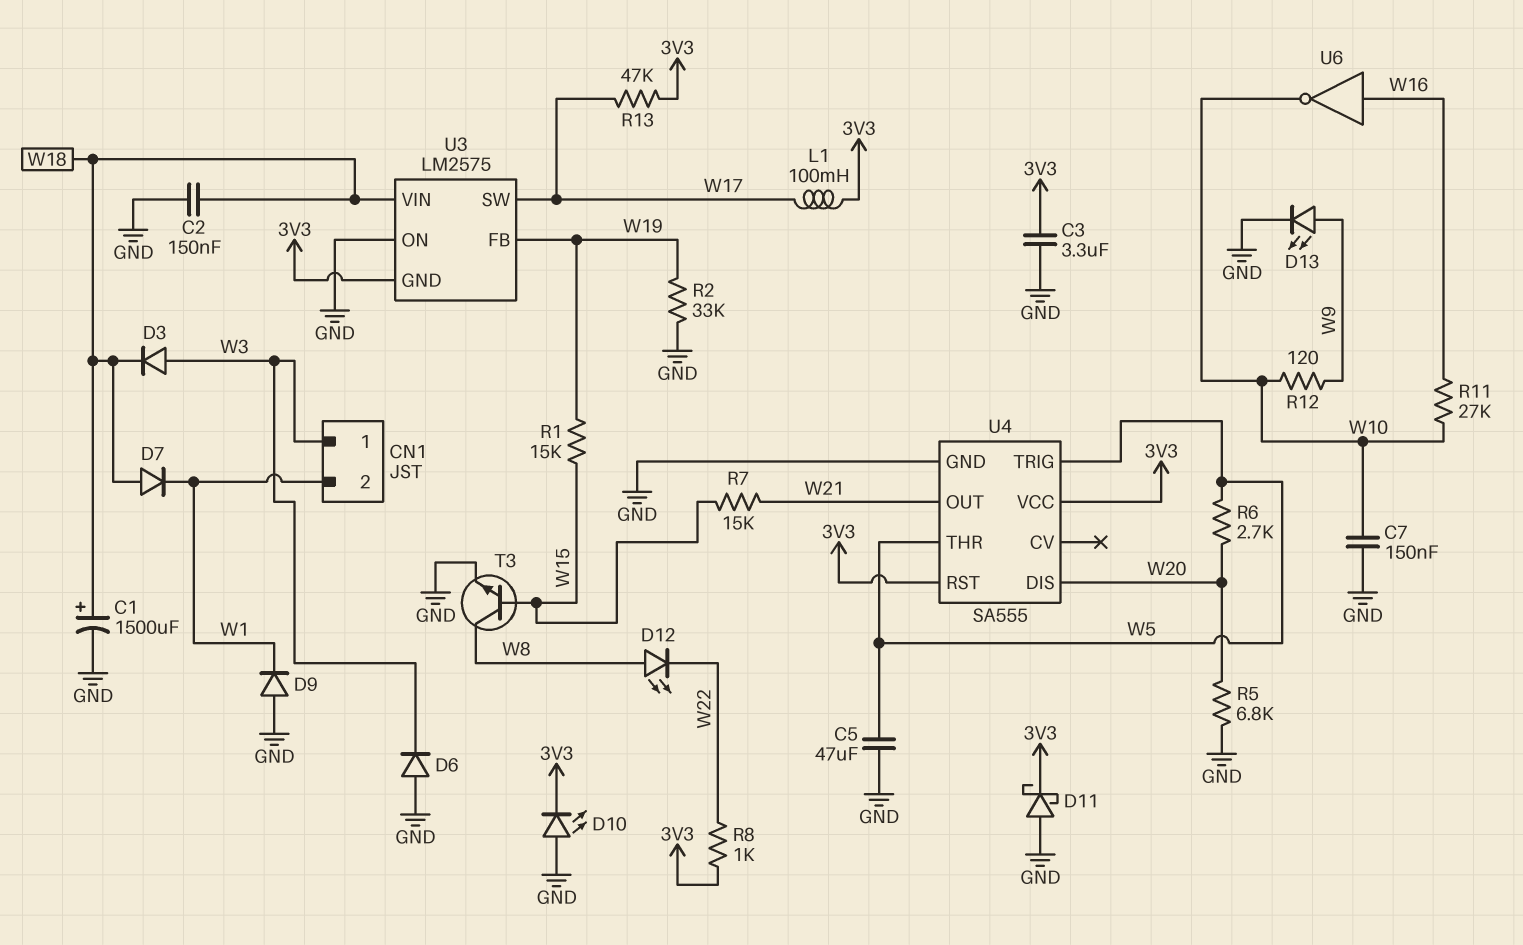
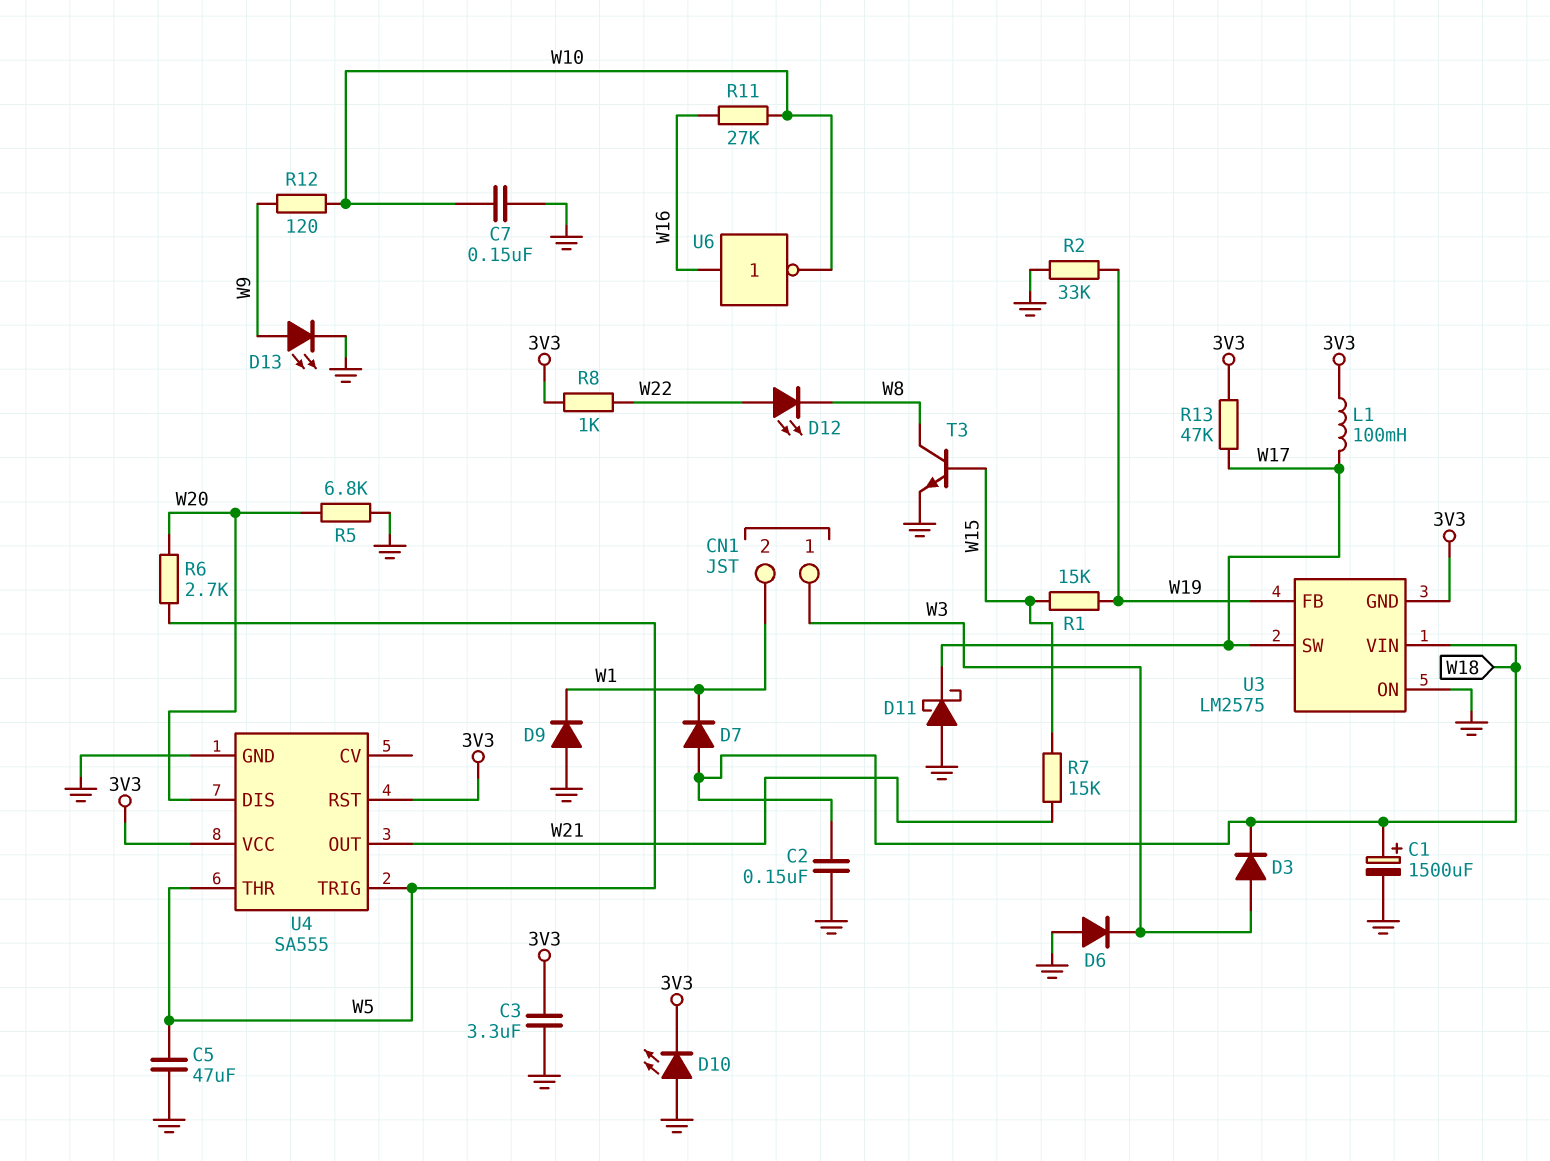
D11: schottky (A GND, K 3V3) -> schottky (A GND, K W17)
D12: LED (A W8, K W22) -> LED (A W22, K W8)

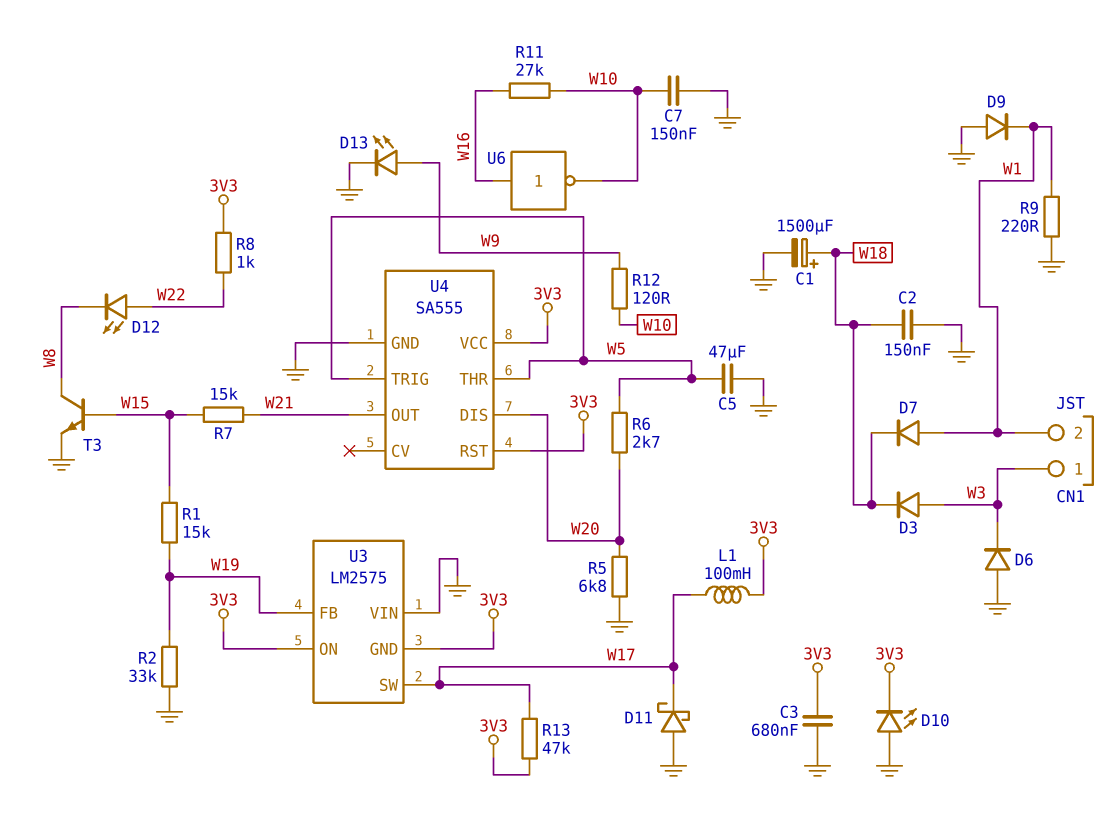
C3: 3.3uF (3V3, GND) -> 680nF (3V3, GND)
D7: diode (A W18, K W1) -> diode (A W1, K W18)
R9: none -> 220 (GND, W1)
U3 pin ON: GND -> 3V3
U3 pin VIN: W18 -> GND

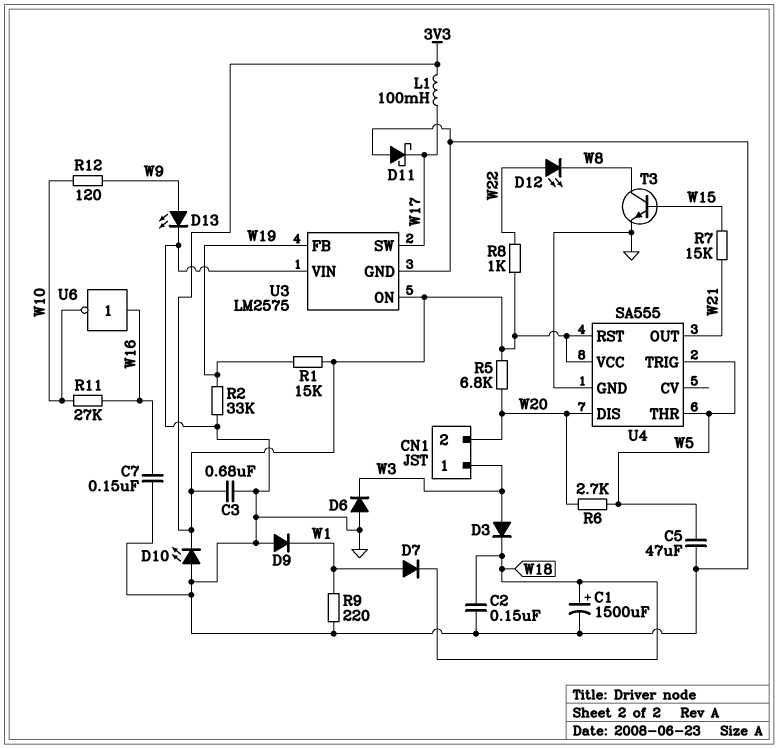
C7: 150nF (GND, W10) -> 150nF (GND, W16)
CN1 pin 2: W1 -> W20
R1: 15k (W15, W19) -> 15k (3V3, W19)
R5: 6.8k (GND, W20) -> 6.8k (3V3, W20)
R13: 47k (3V3, W17) -> none
U3 pin GND: 3V3 -> GND

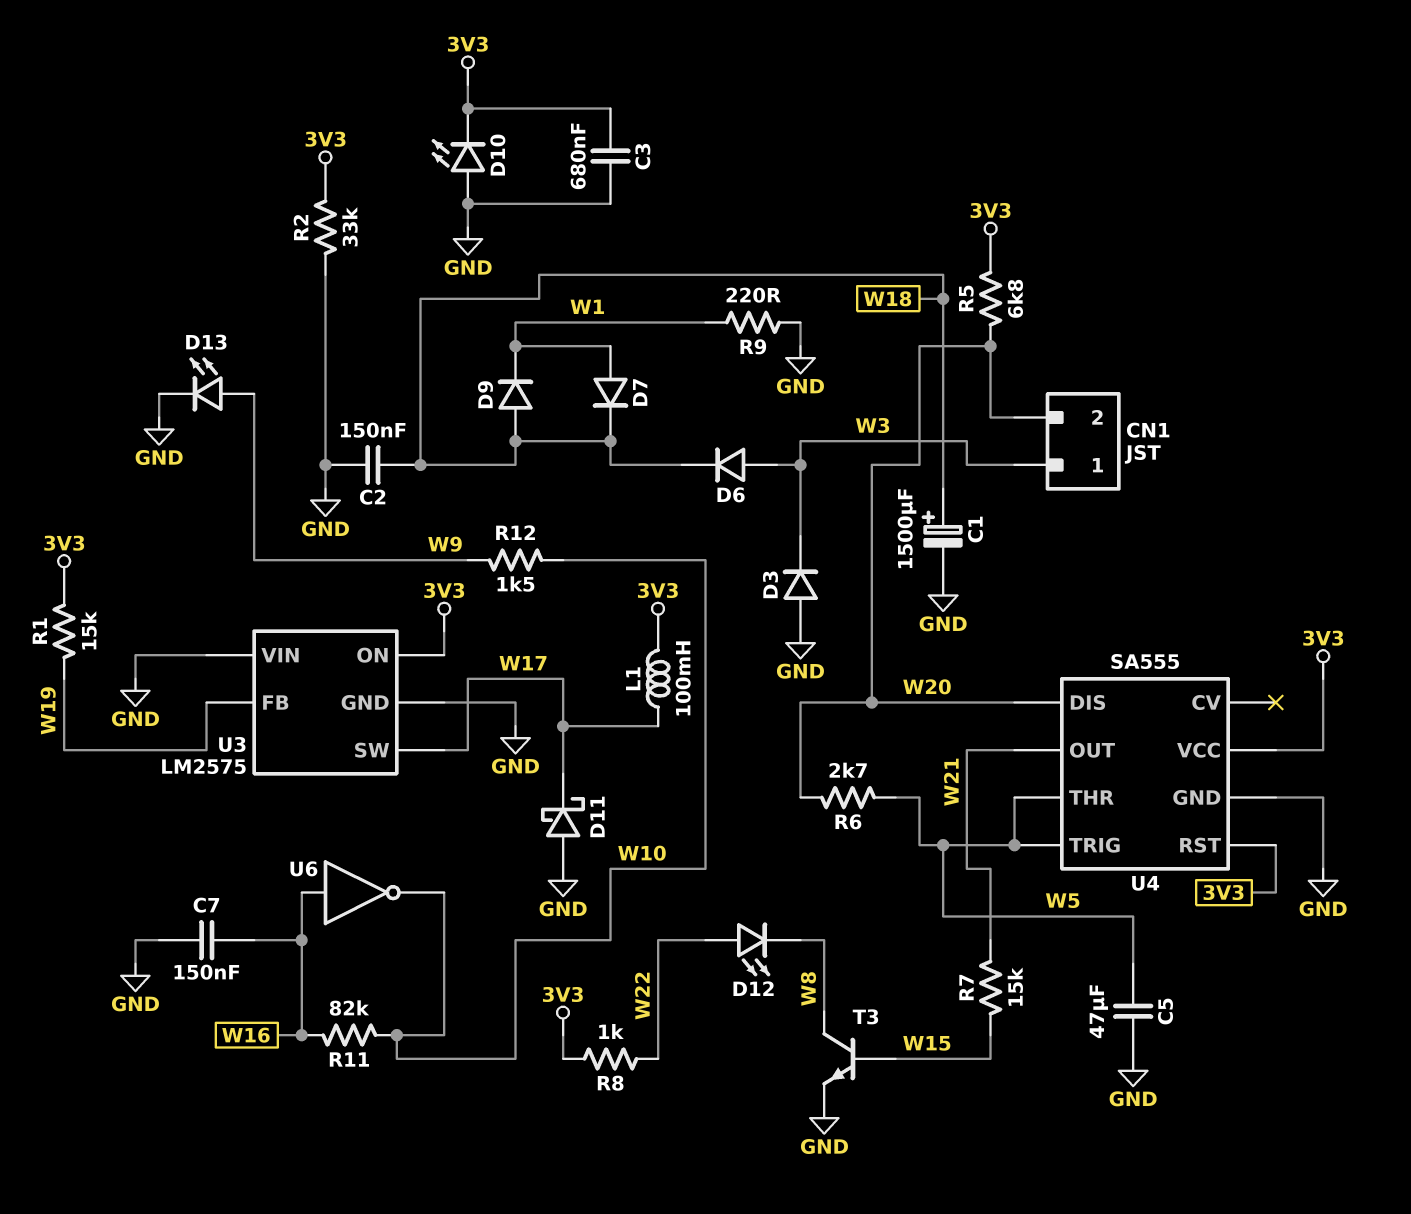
D3: diode (A W3, K W18) -> diode (A GND, K W3)
D6: diode (A GND, K W3) -> diode (A W3, K W18)
D9: diode (A GND, K W1) -> diode (A W18, K W1)
R2: 33k (GND, W19) -> 33k (3V3, GND)
R11: 27k (W10, W16) -> 82k (W10, W16)
R12: 120 (W9, W10) -> 1.5k (W9, W10)

